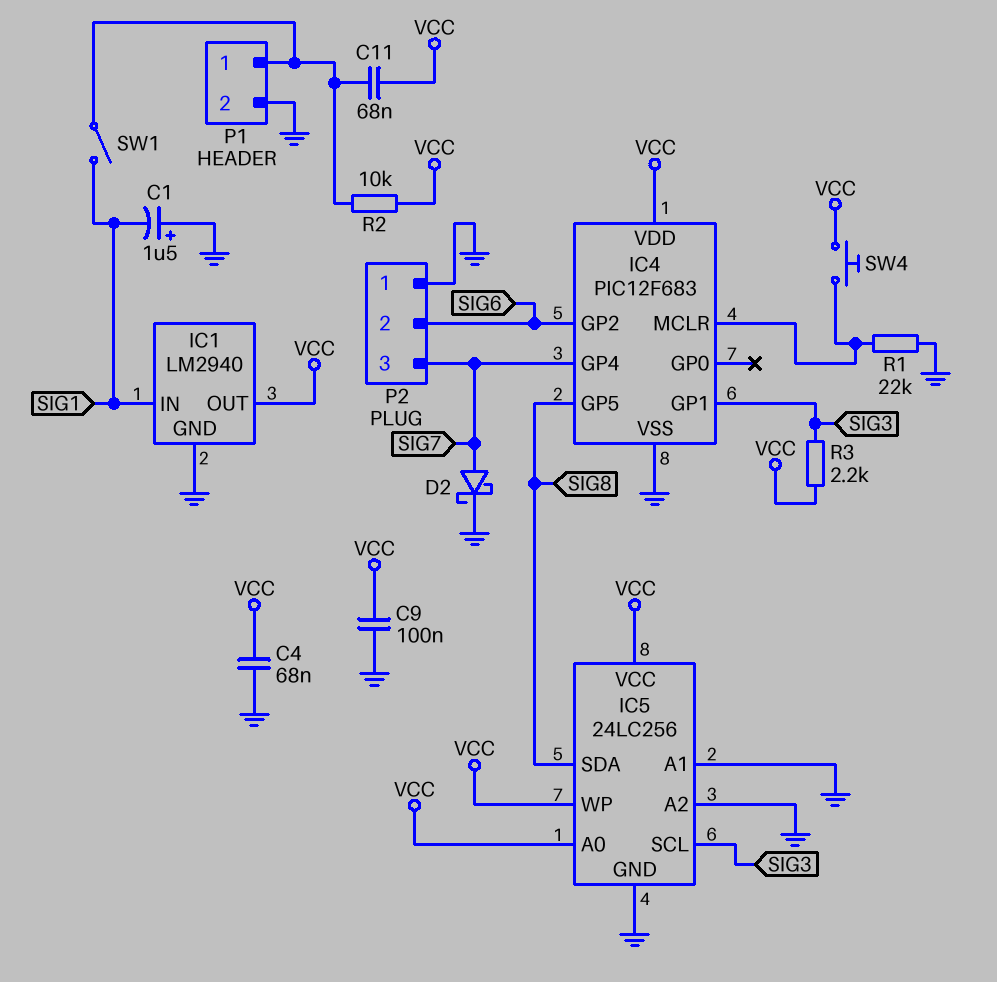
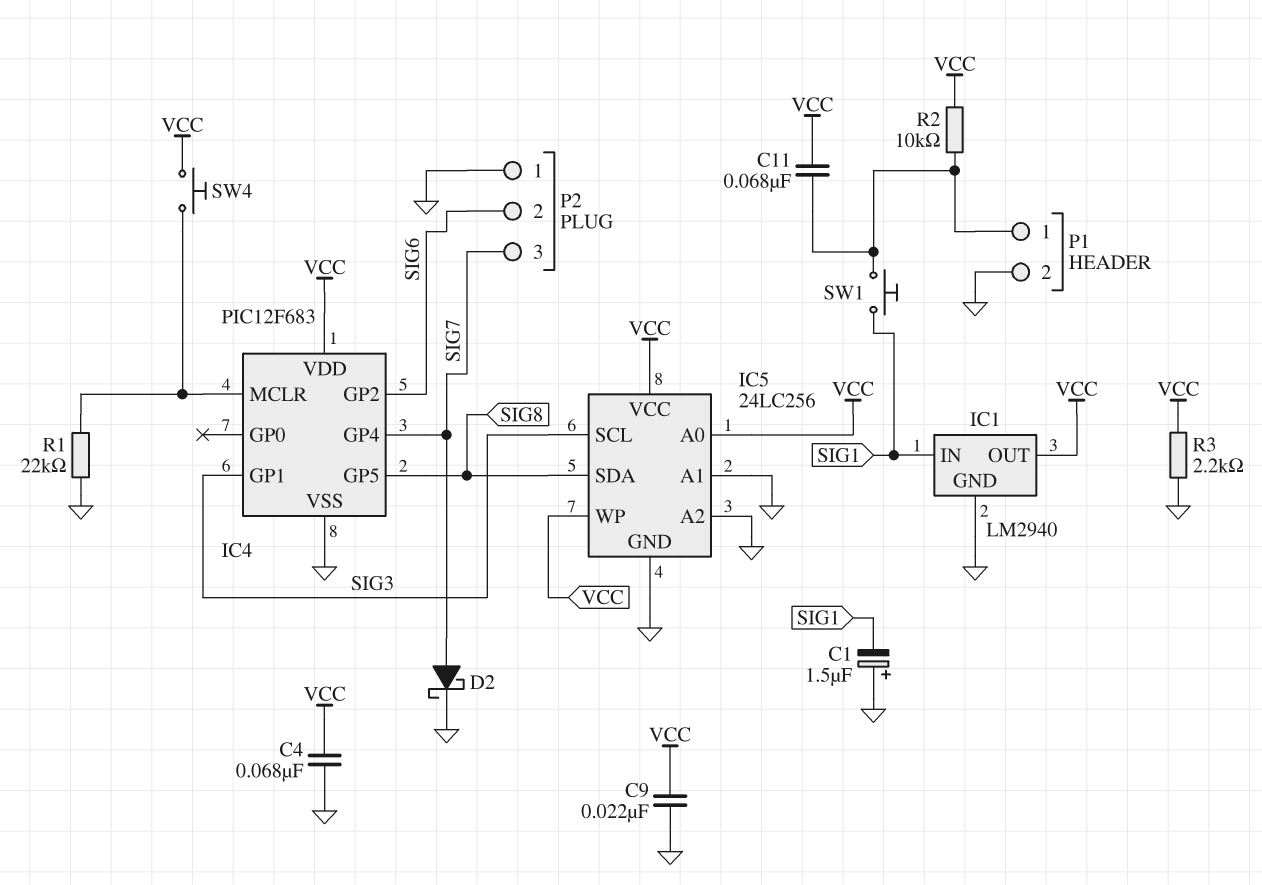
C9: 100nF (GND, VCC) -> 22nF (GND, VCC)
R3: 2.2k (SIG3, VCC) -> 2.2k (GND, VCC)
SW1: switch (P1/1, SIG1) -> button (P1/1, SIG1)

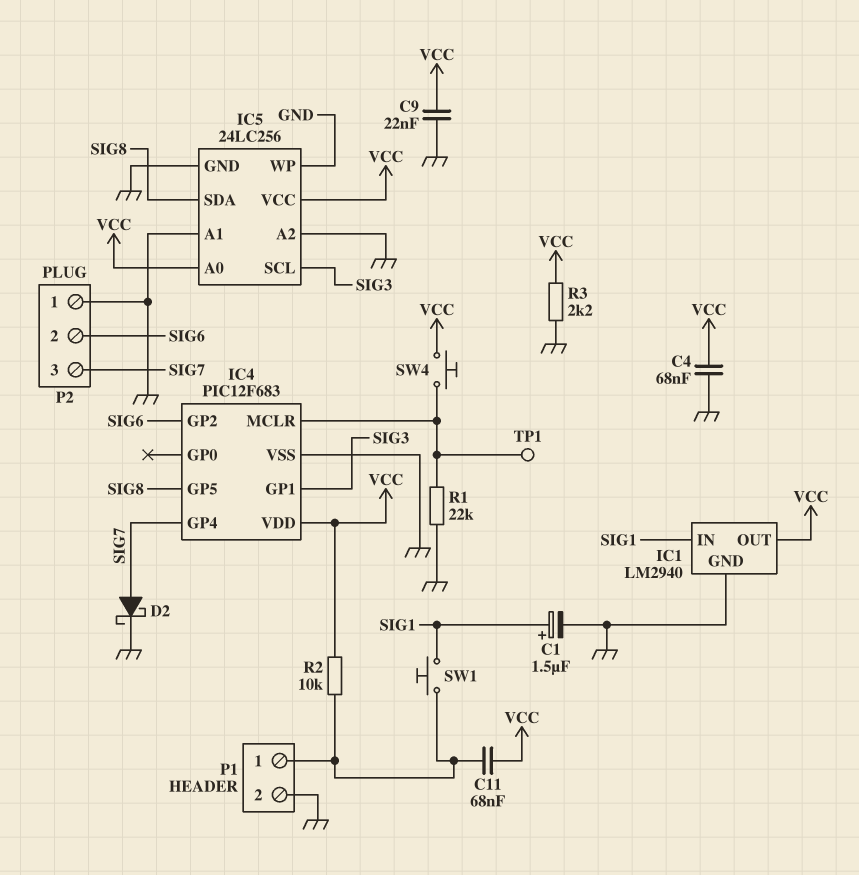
C1: 1.5uF (plus GND, minus SIG1) -> 1.5uF (plus SIG1, minus GND)
IC5 pin WP: VCC -> GND
TP1: none -> test point (IC4/MCLR)

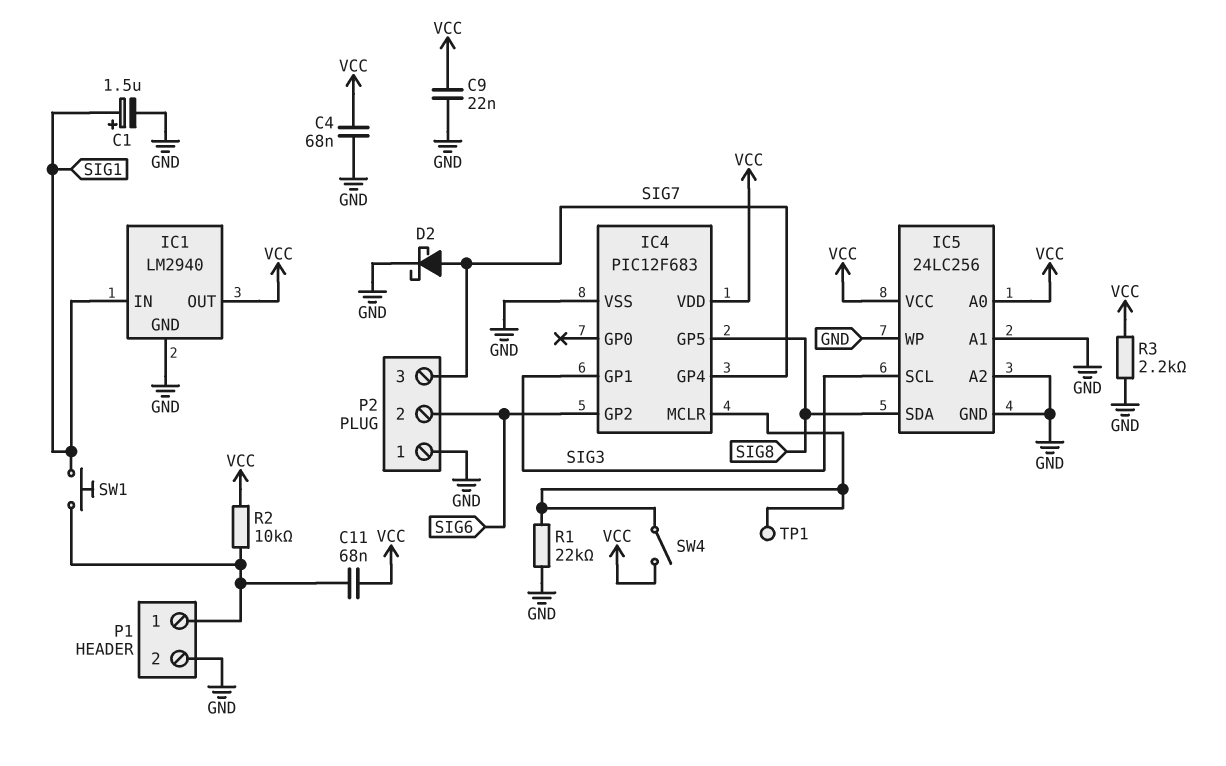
SW4: button (IC4/MCLR, VCC) -> switch (IC4/MCLR, VCC)

